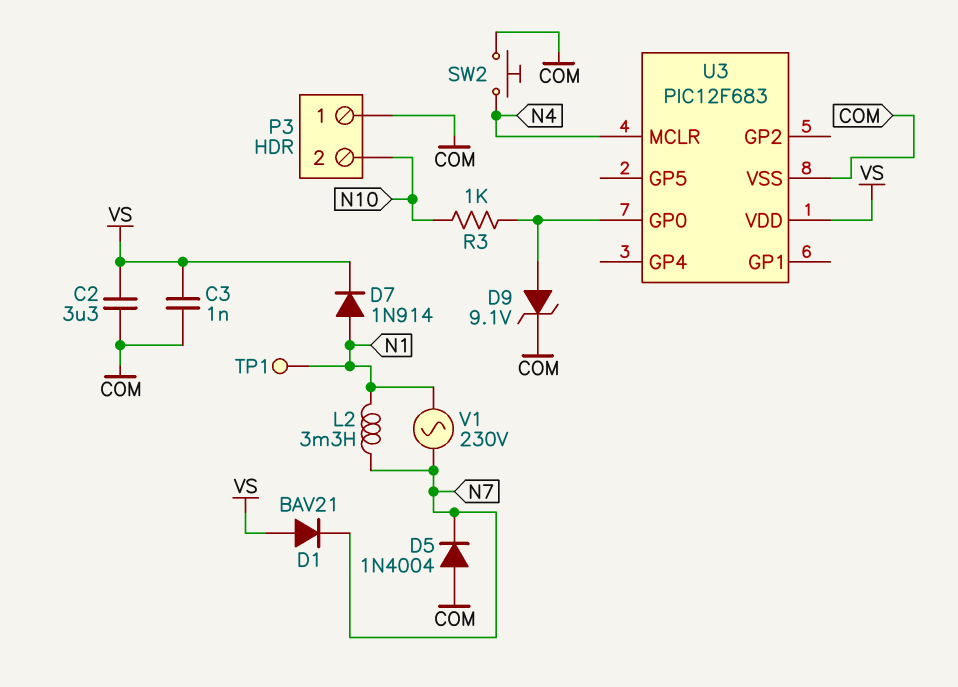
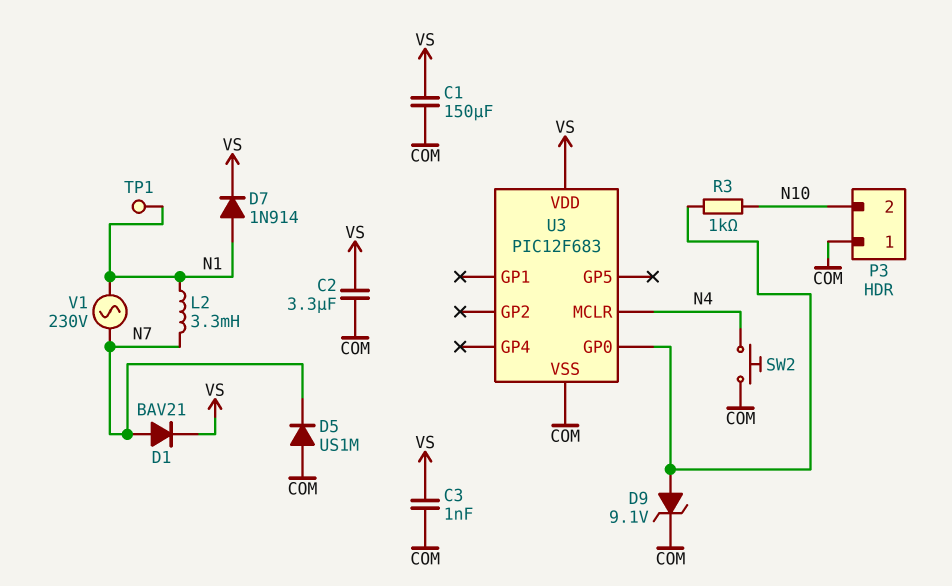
C1: none -> 150uF (COM, VS)
D1: diode BAV21 (A VS, K N7) -> diode BAV21 (A N7, K VS)
D5: diode 1N4004 (A COM, K N7) -> diode US1M (A COM, K N7)

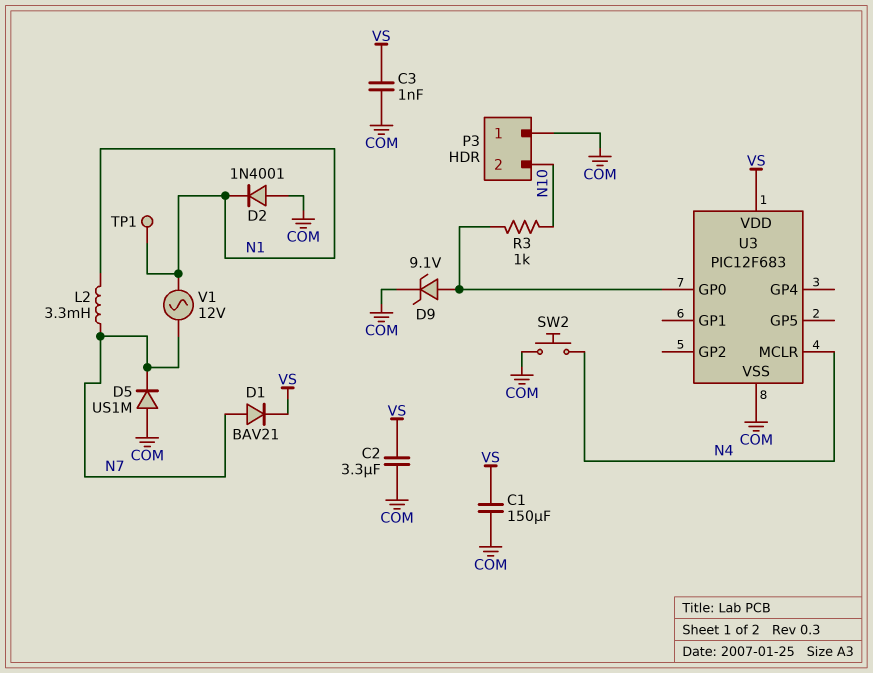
D2: none -> diode 1N4001 (A COM, K N1)
D7: diode 1N914 (A N1, K VS) -> none
V1: AC 230V (N1, N7) -> AC 12V (N1, N7)

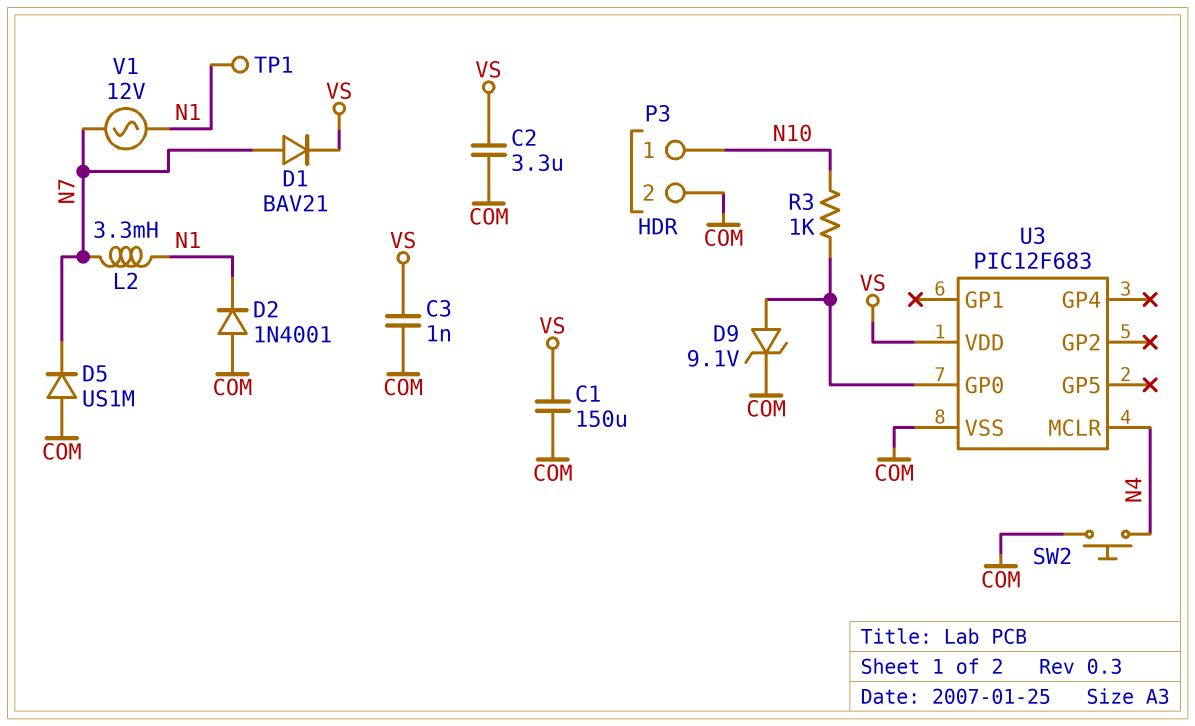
P3 pin 1: COM -> N10
P3 pin 2: N10 -> COM

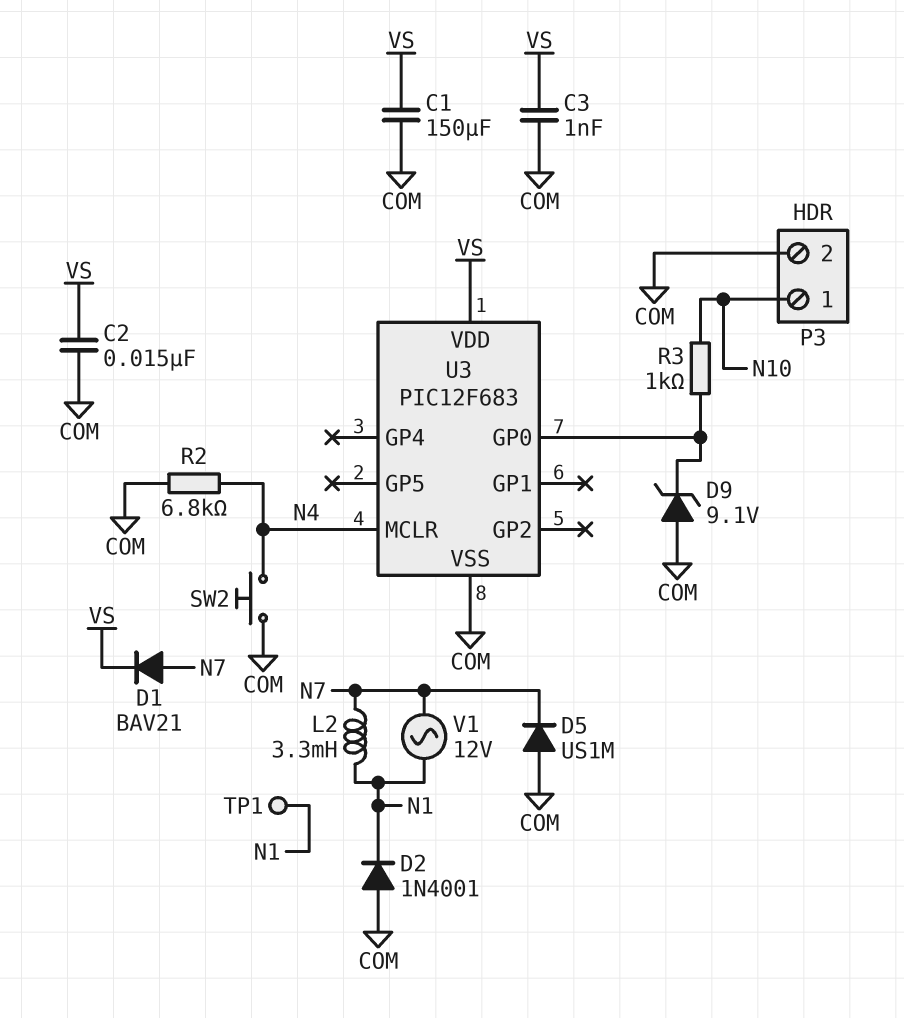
C2: 3.3uF (COM, VS) -> 15nF (COM, VS)
D9: zener 9.1V (A U3/GP0, K COM) -> zener 9.1V (A COM, K U3/GP0)
R2: none -> 6.8k (COM, N4)

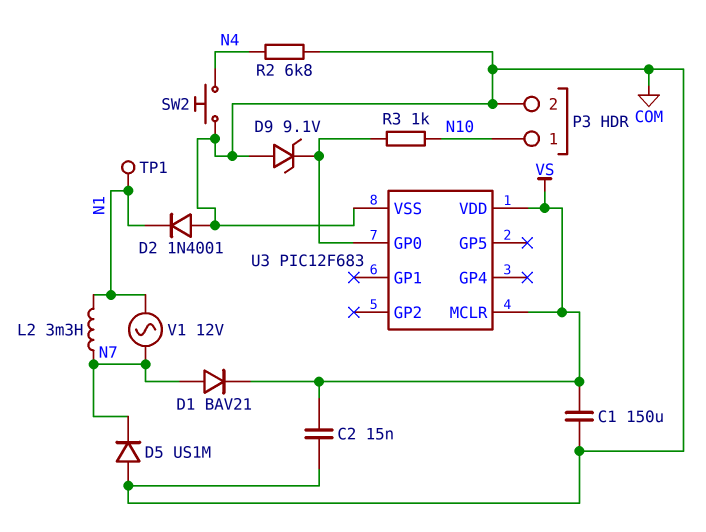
C3: 1nF (COM, VS) -> none
U3 pin MCLR: N4 -> VS

